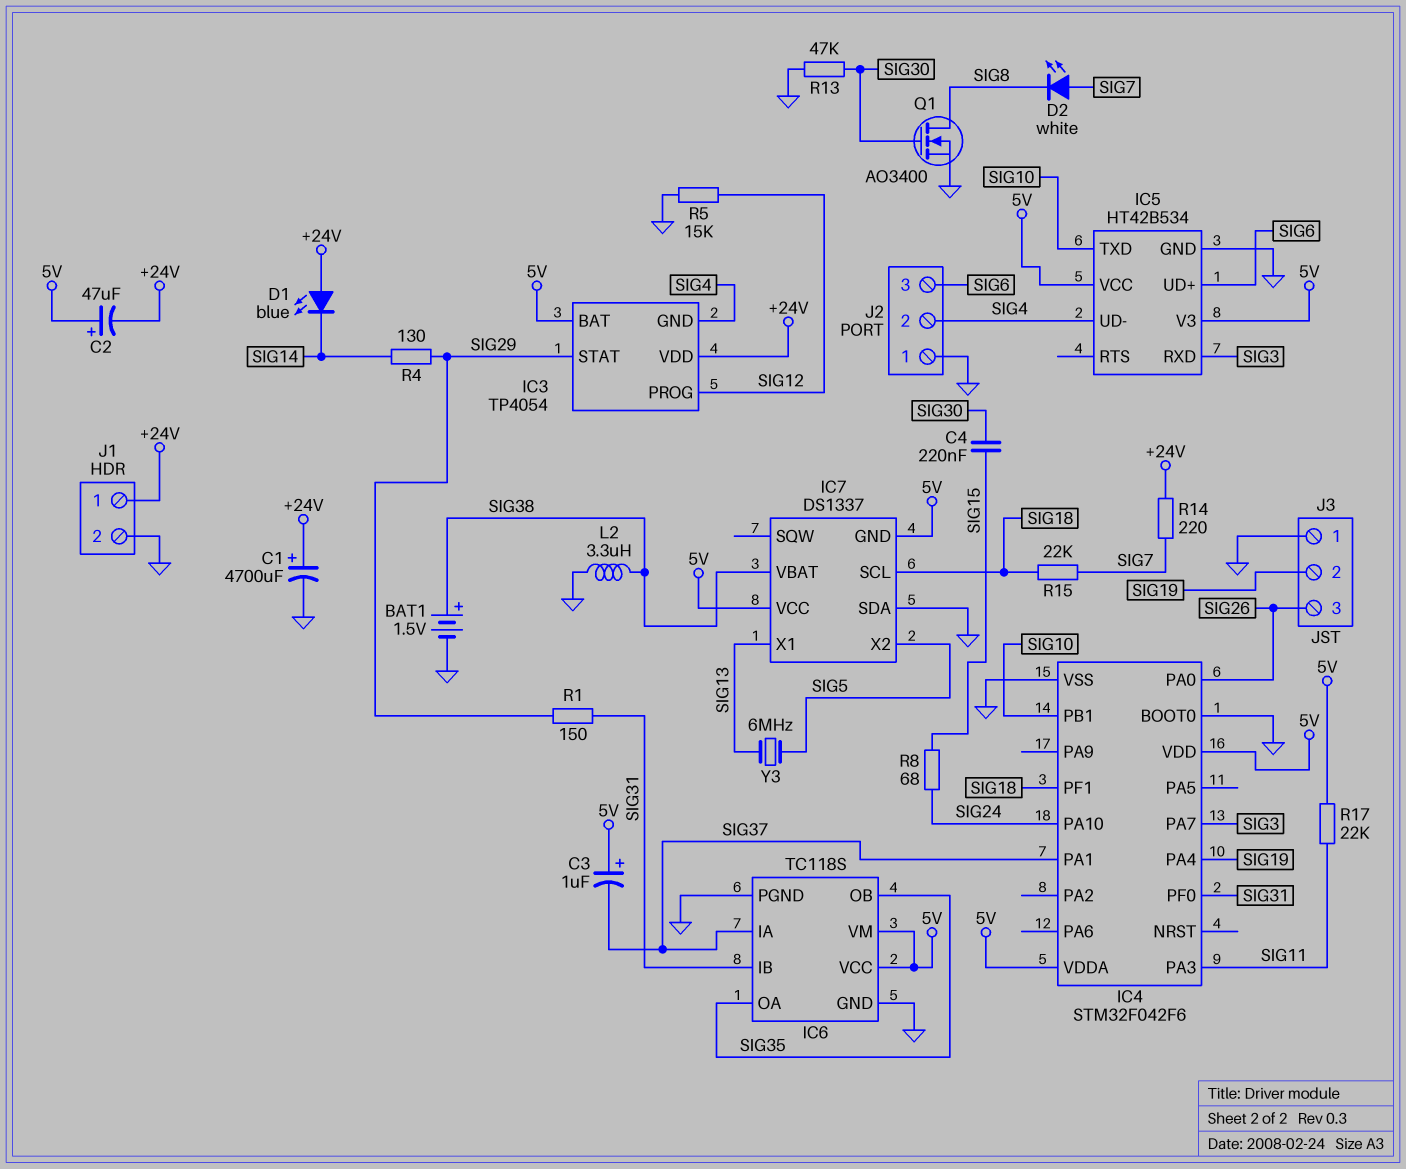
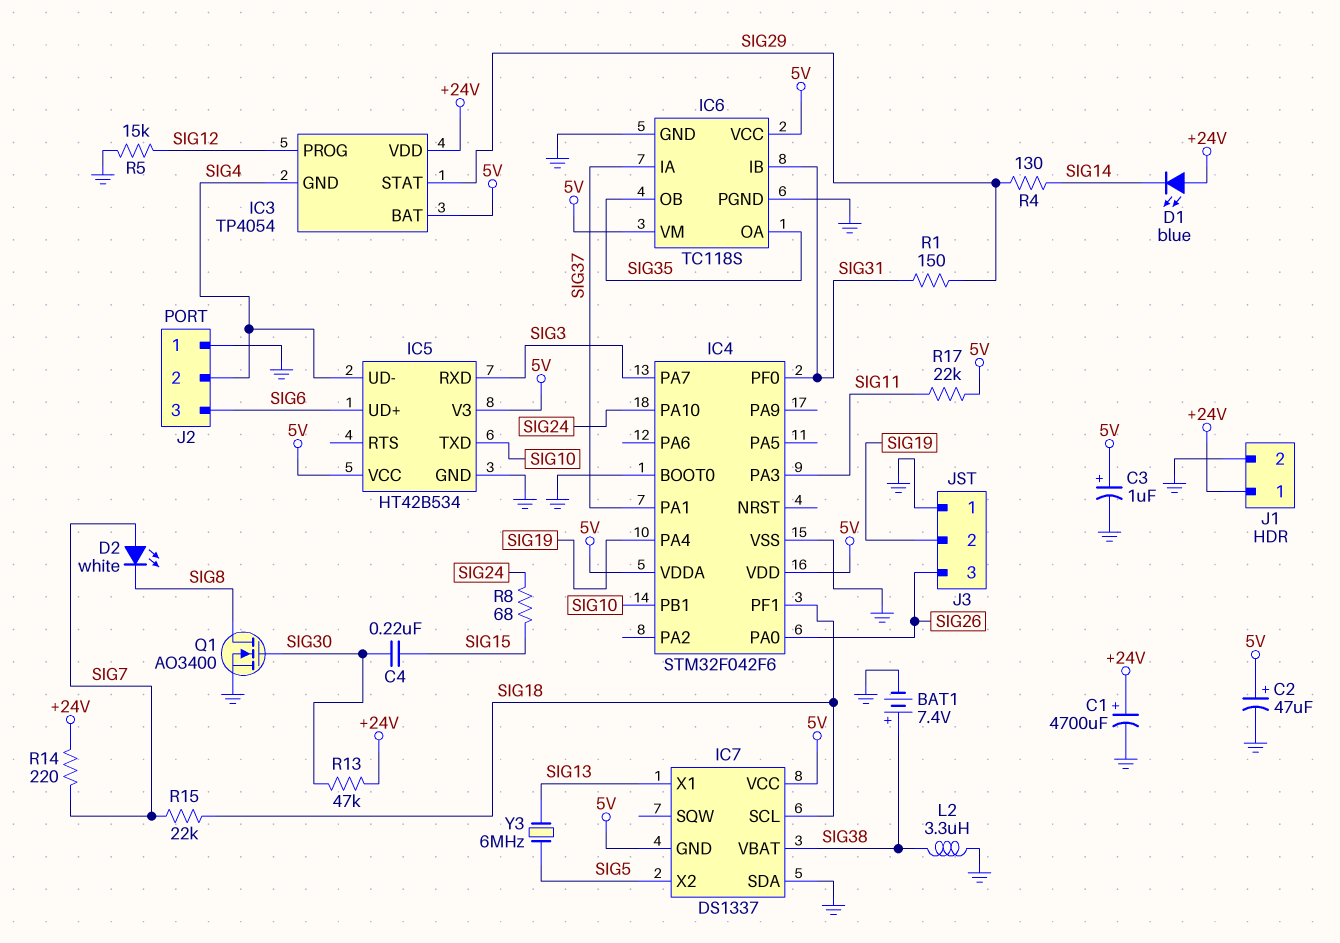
BAT1: 1.5V (plus SIG38, minus GND) -> 7.4V (plus SIG38, minus GND)
C2: 47uF (plus 5V, minus +24V) -> 47uF (plus 5V, minus GND)
C3: 1uF (plus 5V, minus SIG37) -> 1uF (plus 5V, minus GND)
R13: 47k (GND, SIG30) -> 47k (+24V, SIG30)

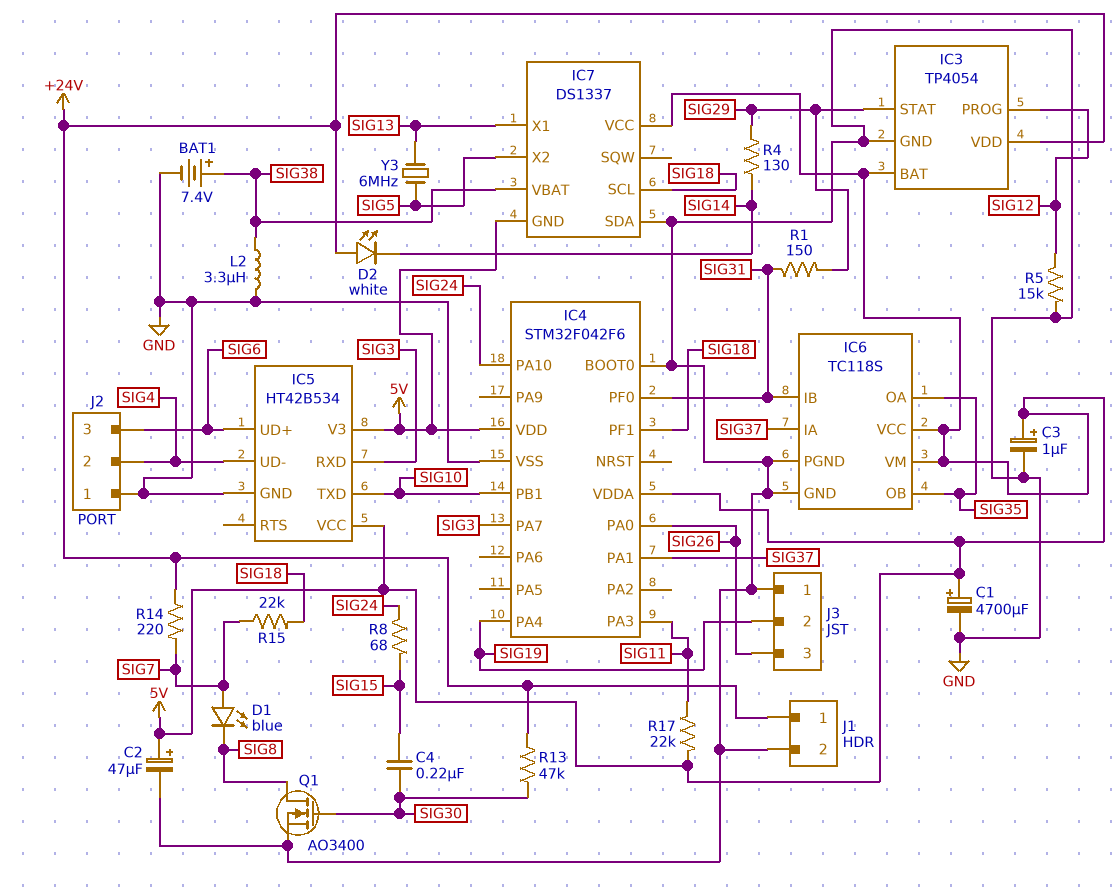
C1: 4700uF (plus +24V, minus GND) -> 4700uF (plus 5V, minus GND)
D1: LED blue (A +24V, K SIG14) -> LED blue (A SIG7, K SIG8)
D2: LED white (A SIG7, K SIG8) -> LED white (A +24V, K SIG14)
IC3 pin GND: SIG4 -> GND

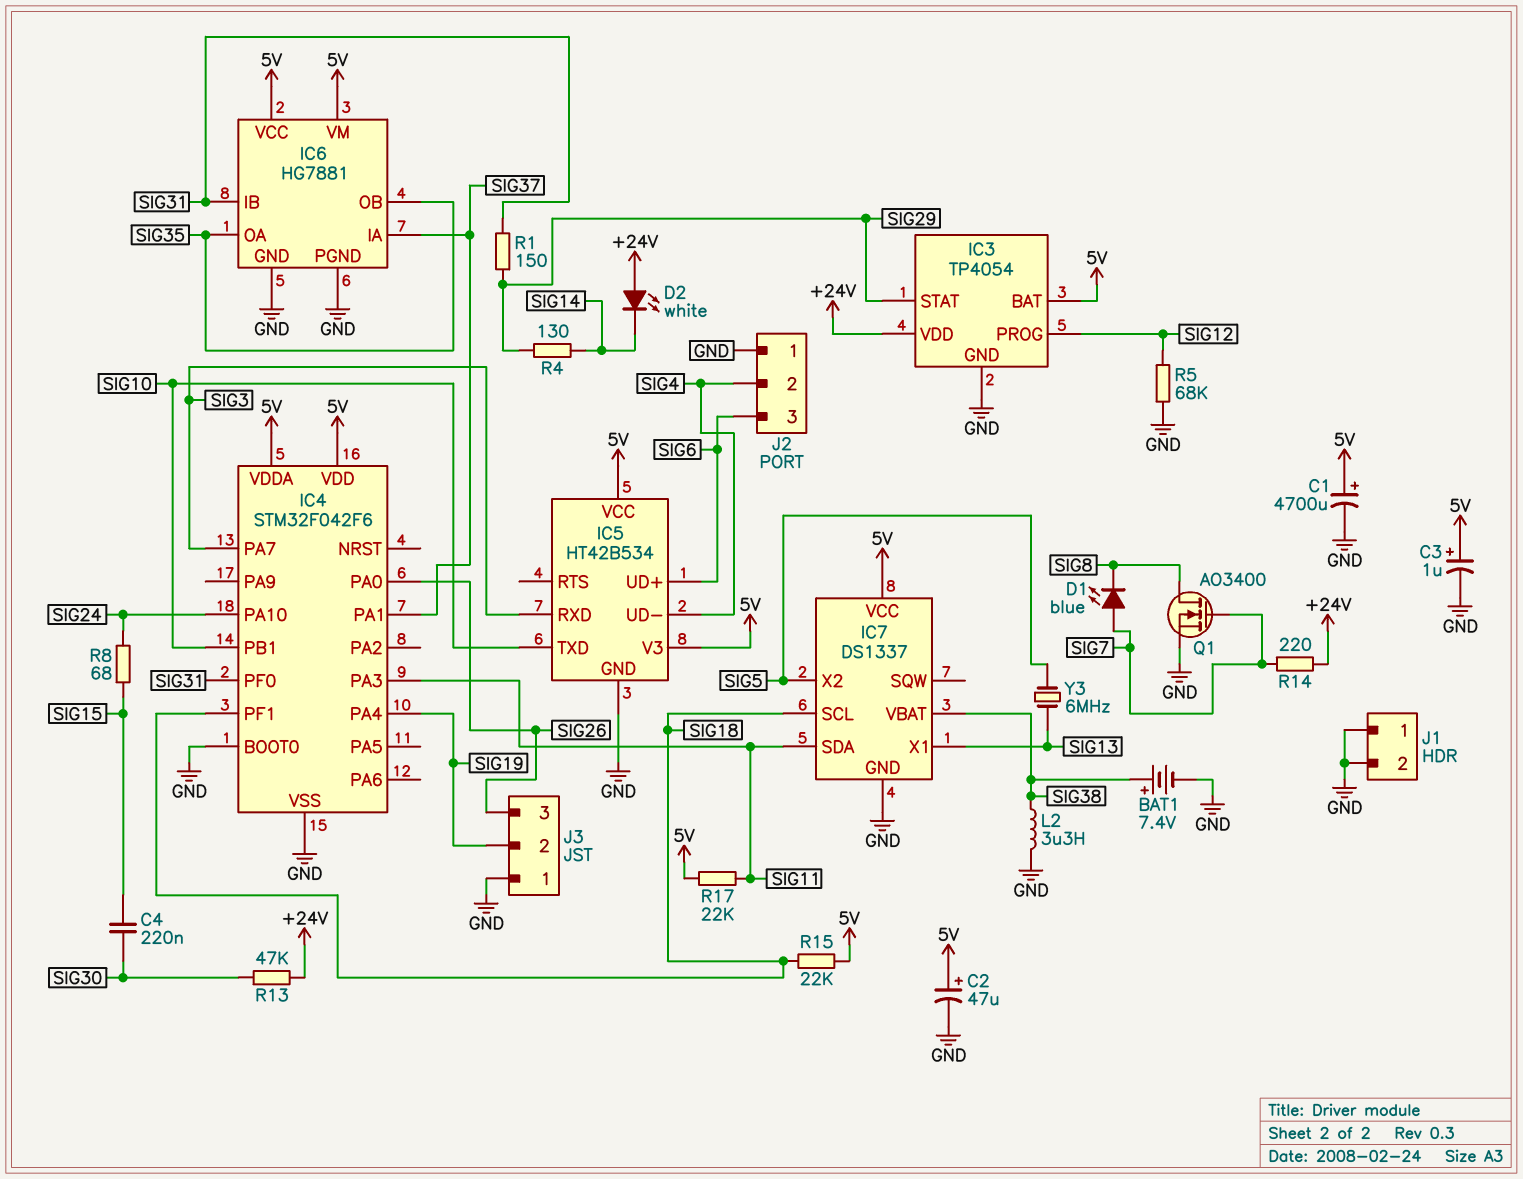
IC6: TC118S -> HG7881
IC7 pin GND: 5V -> GND
IC7 pin SDA: GND -> SIG11
J1 pin 1: +24V -> GND
Q1: NMOS AO3400 (G SIG30, D SIG8, S GND) -> NMOS AO3400 (G SIG7, D SIG8, S GND)
R5: 15k (GND, SIG12) -> 68k (GND, SIG12)
R15: 22k (SIG7, SIG18) -> 22k (5V, SIG18)

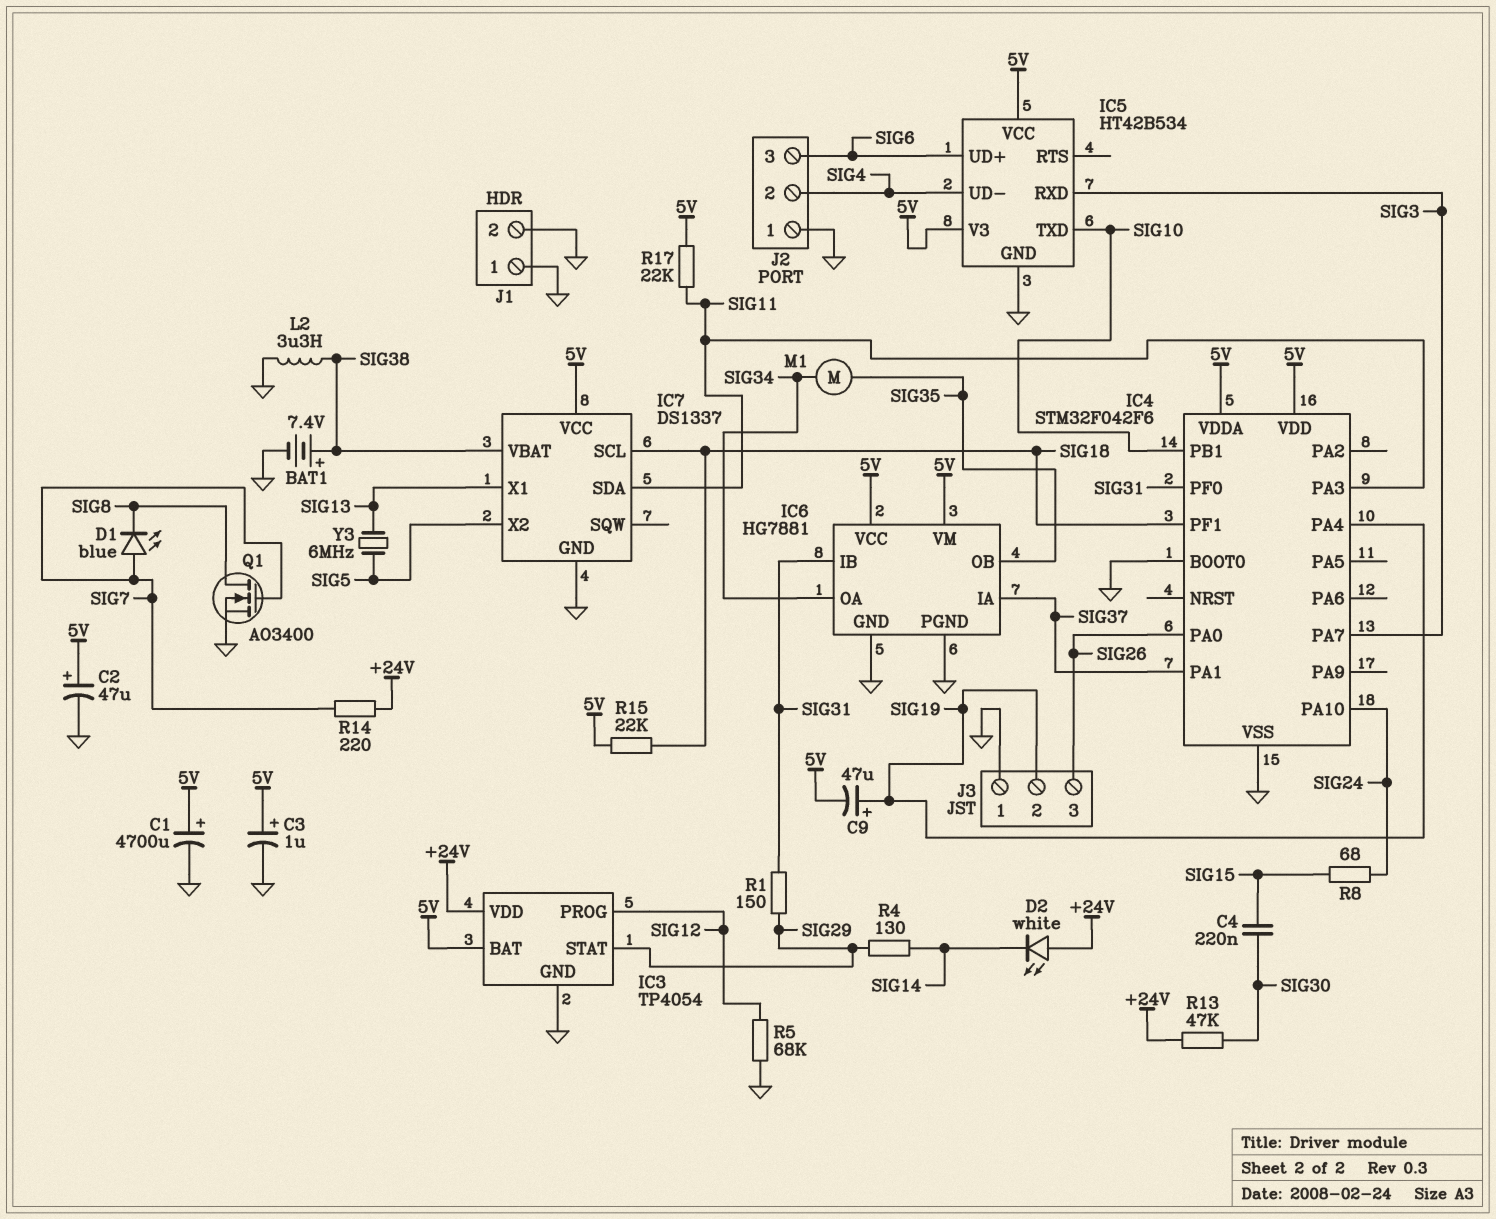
C9: none -> 47uF (plus SIG19, minus 5V)
IC6 pin OA: SIG35 -> SIG34
M1: none -> motor (SIG34, SIG35)

